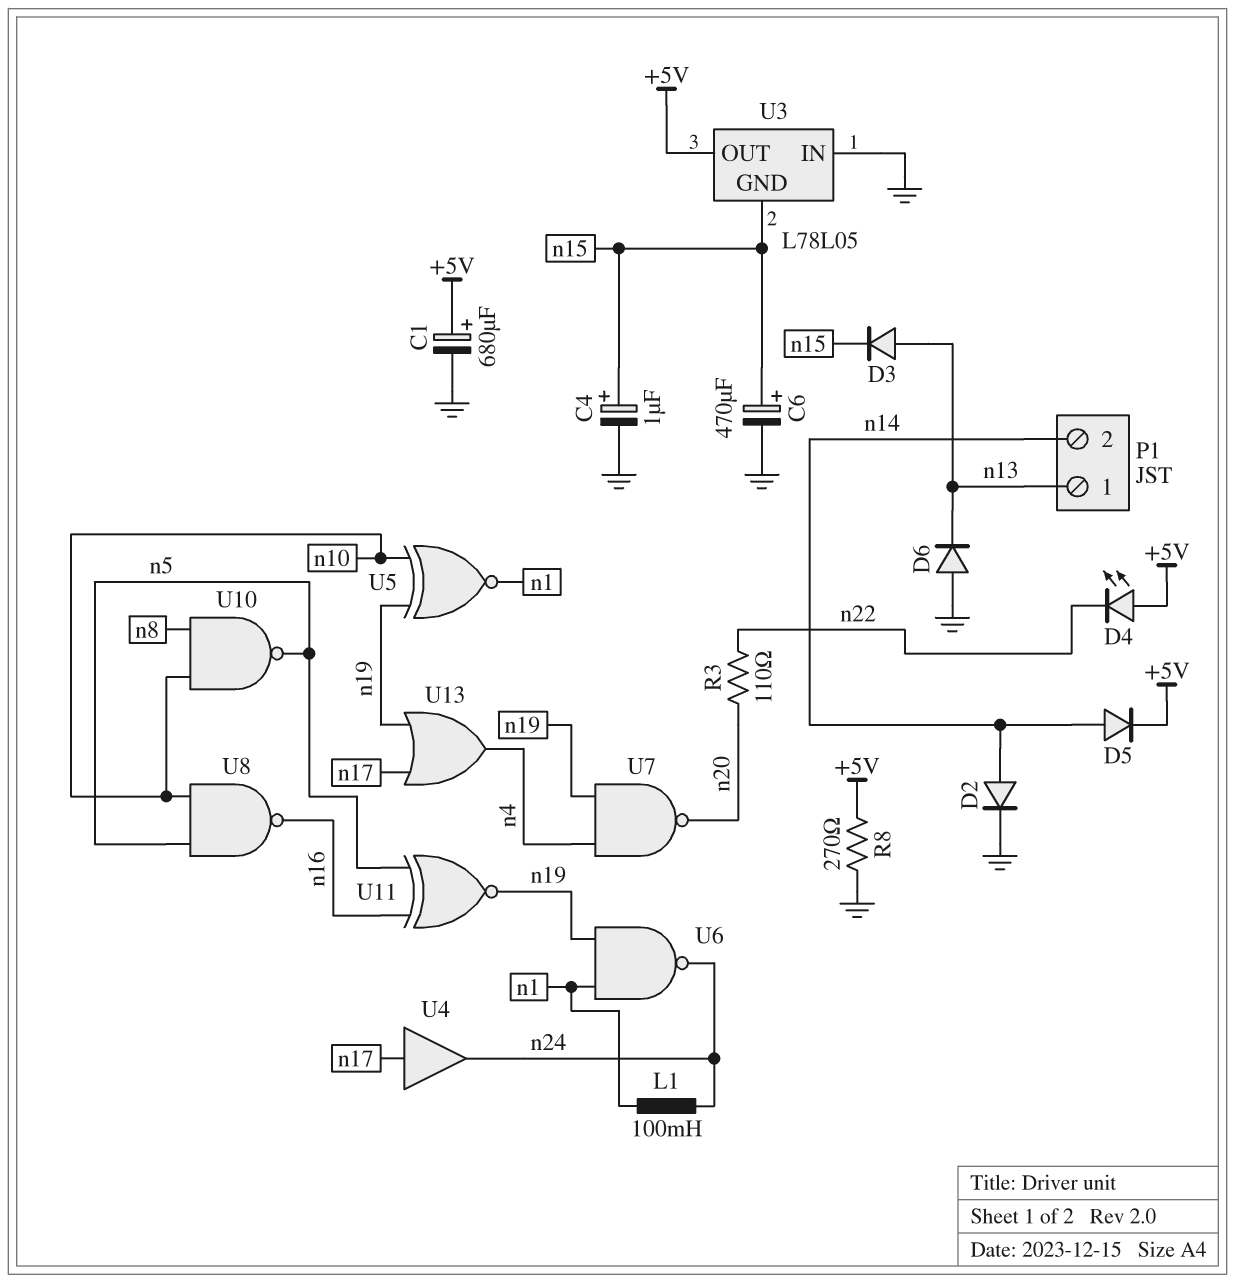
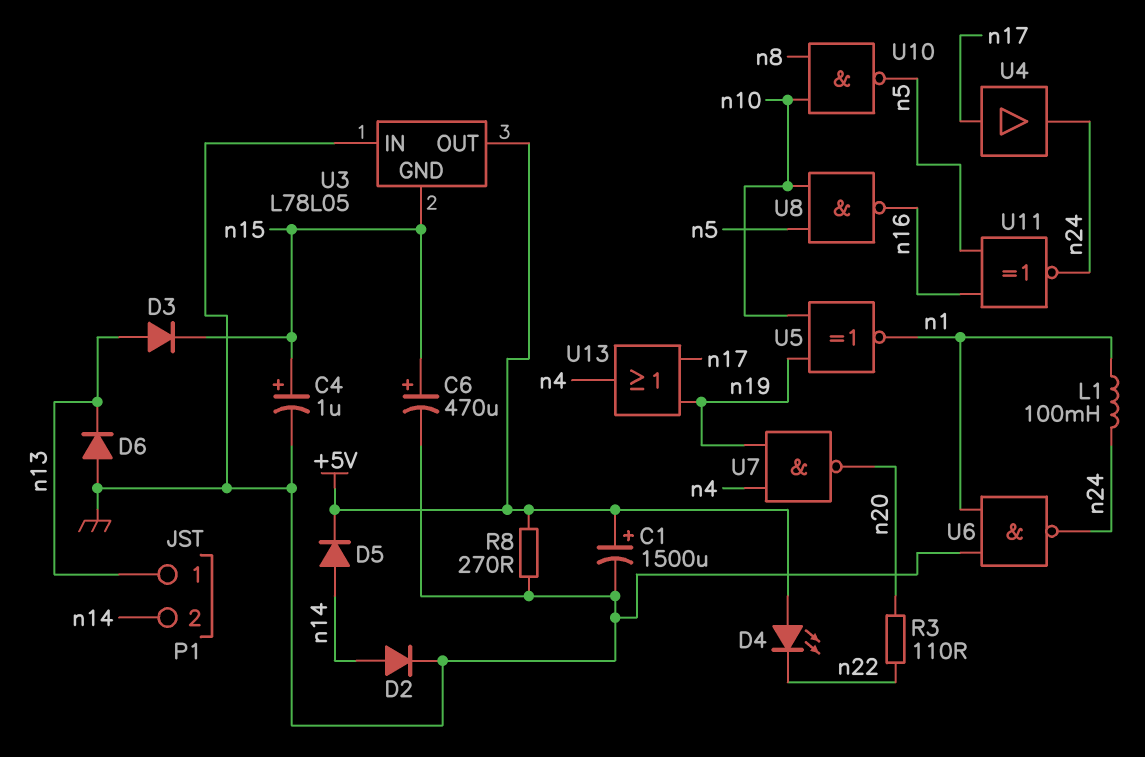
C1: 680uF (plus +5V, minus GND) -> 1500uF (plus +5V, minus GND)
U6: NAND (in n1, in n19, out n24) -> NAND (in GND, in n1, out n24)
U11: XNOR (in n5, in n16, out n19) -> XNOR (in n5, in n16, out n24)

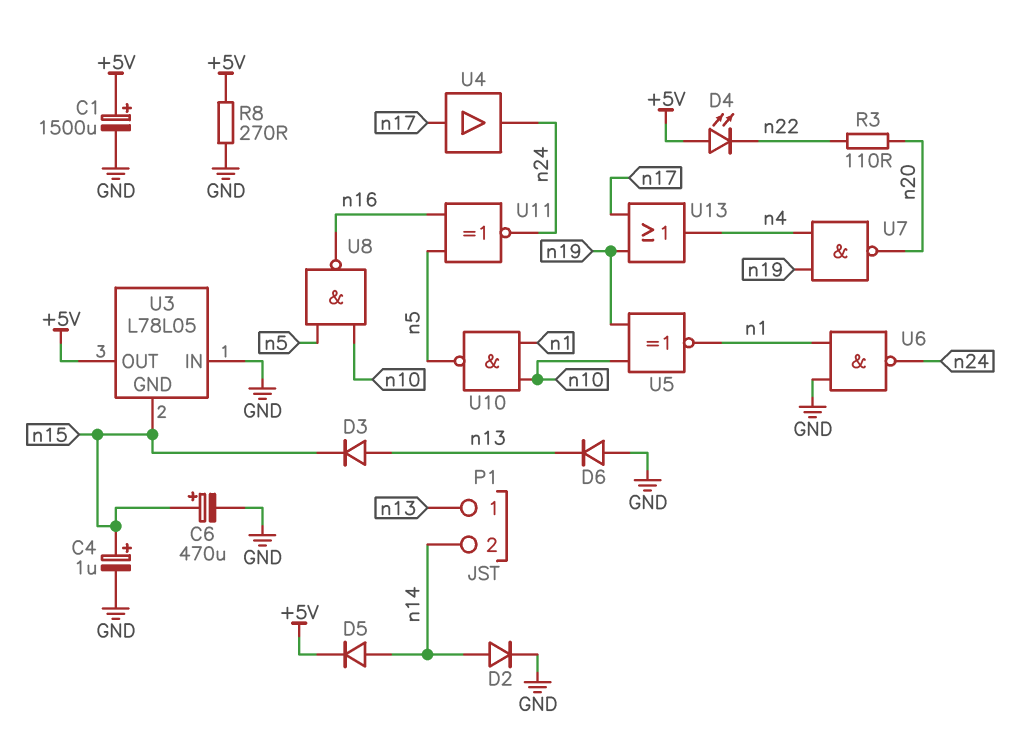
L1: 100mH (n1, n24) -> none
U10: NAND (in n8, in n10, out n5) -> NAND (in n1, in n10, out n5)

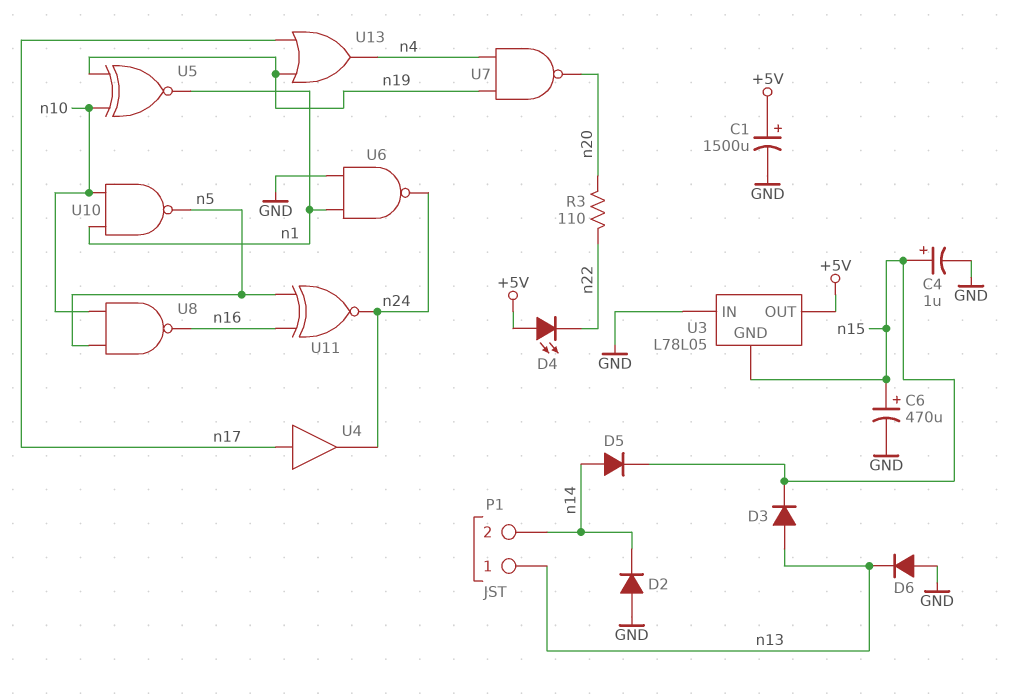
D2: diode (A n14, K GND) -> diode (A GND, K n14)
D5: diode (A n14, K +5V) -> diode (A n14, K n15)
R8: 270 (+5V, GND) -> none

